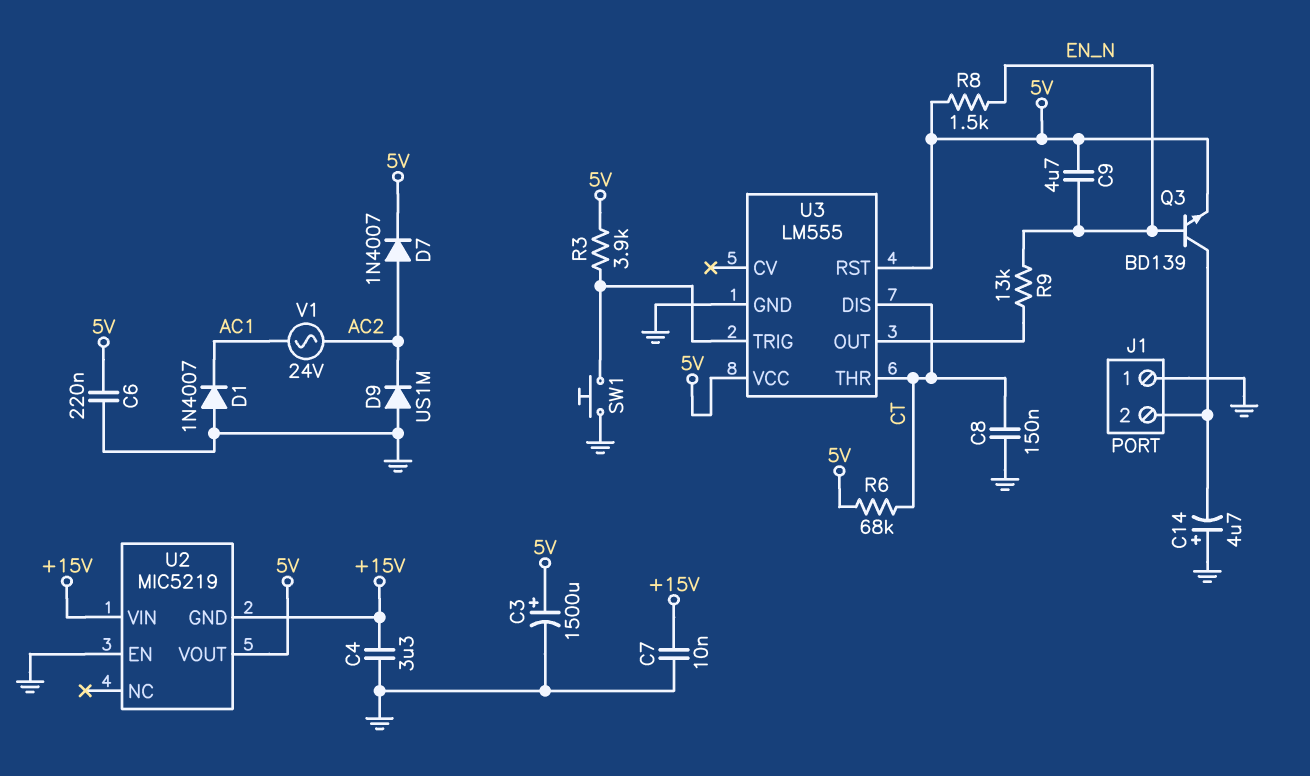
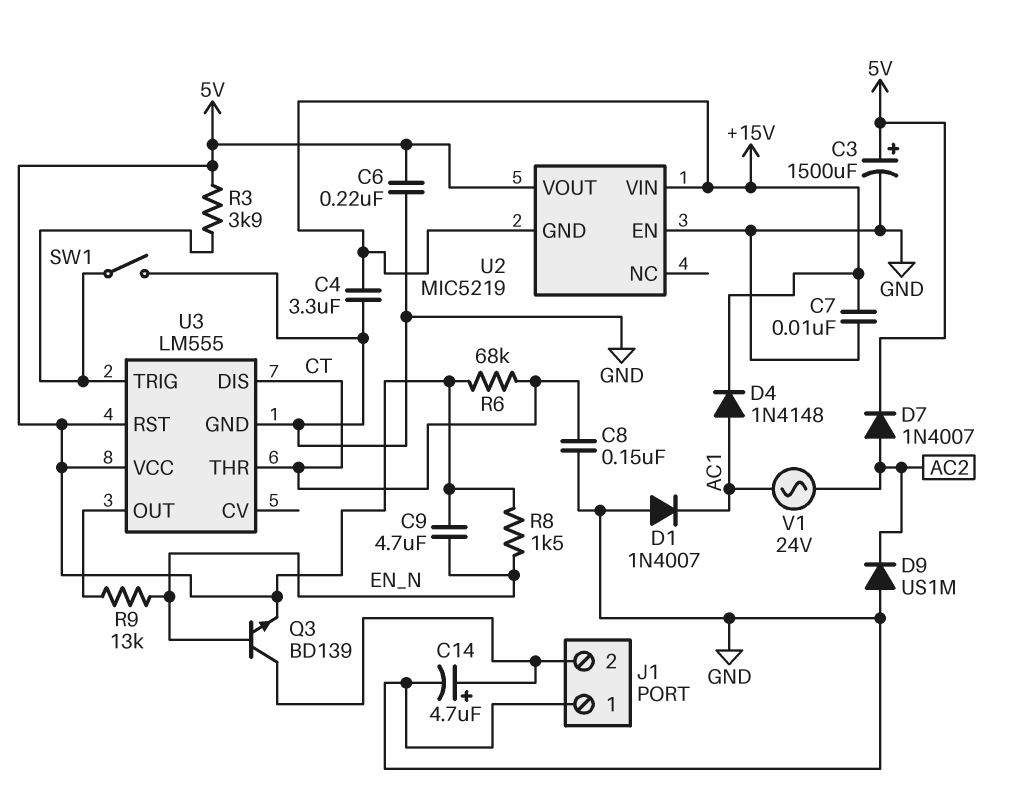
C14: 4.7uF (plus GND, minus J1/2) -> 4.7uF (plus J1/2, minus GND)
D4: none -> diode 1N4148 (A AC1, K +15V)
SW1: button (GND, U3/TRIG) -> switch (GND, U3/TRIG)

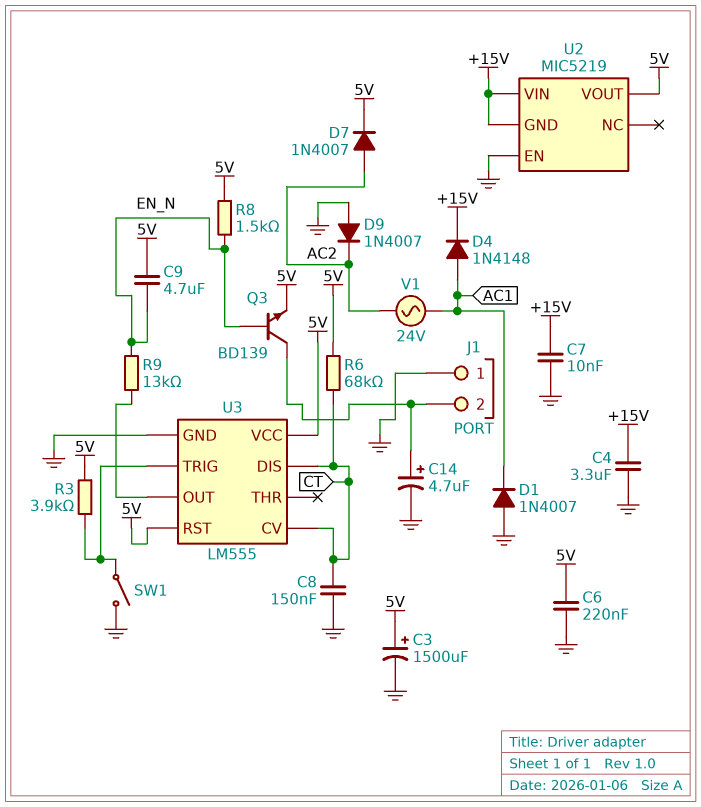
D9: diode US1M (A GND, K AC2) -> diode 1N4007 (A GND, K AC2)
U3 pin CV: none -> CT
U3 pin THR: CT -> none

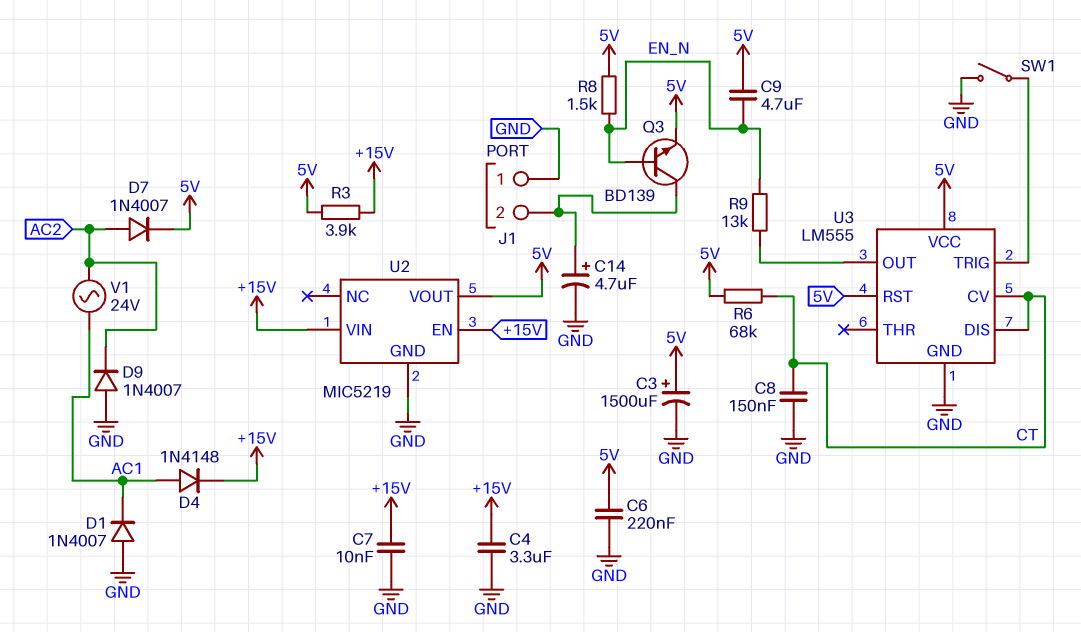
R3: 3.9k (5V, U3/TRIG) -> 3.9k (+15V, 5V)
U2 pin EN: GND -> +15V
U2 pin GND: +15V -> GND

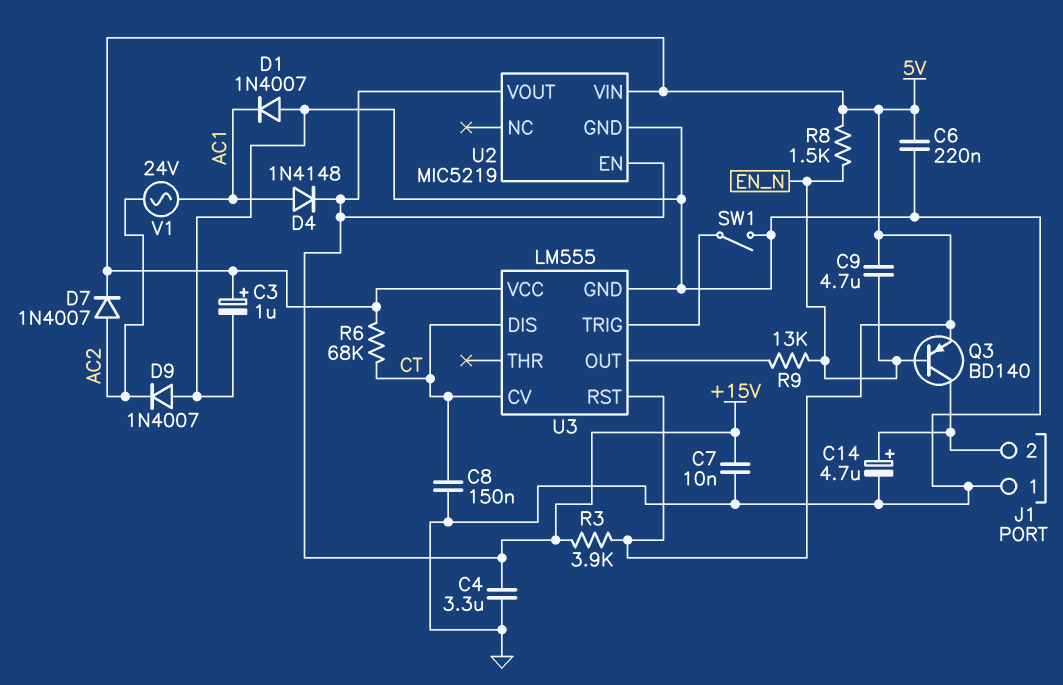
C3: 1500uF (plus 5V, minus GND) -> 1uF (plus 5V, minus GND)
Q3: NPN BD139 (B EN_N, C J1/2, E 5V) -> PNP BD140 (B EN_N, C J1/2, E 5V)
U2 pin VIN: +15V -> 5V
U2 pin VOUT: 5V -> +15V

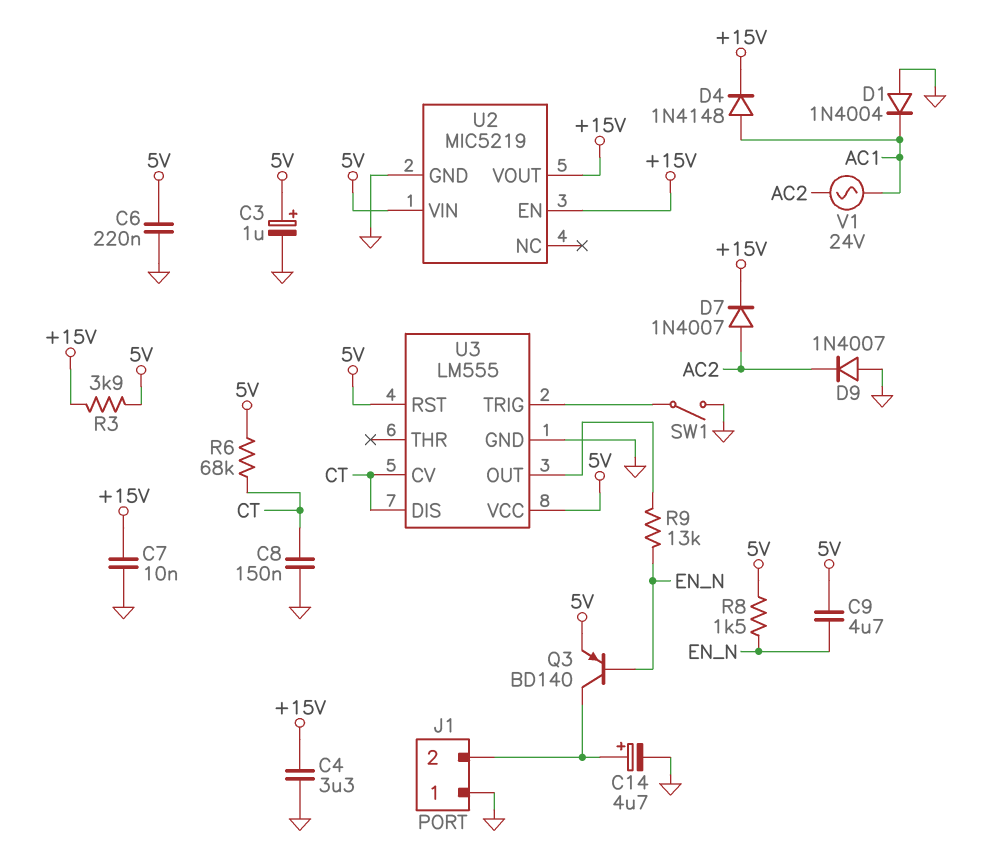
D1: diode 1N4007 (A GND, K AC1) -> diode 1N4004 (A GND, K AC1)
D7: diode 1N4007 (A AC2, K 5V) -> diode 1N4007 (A AC2, K +15V)

